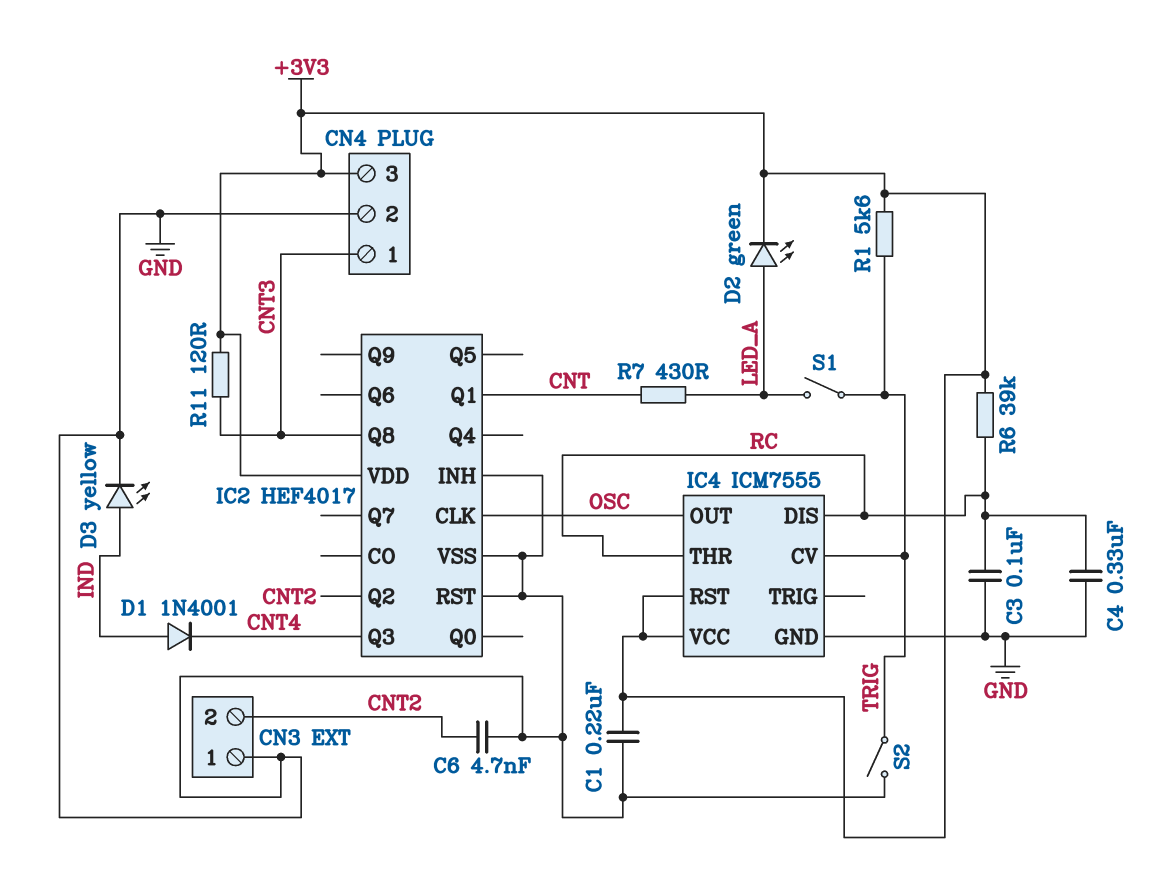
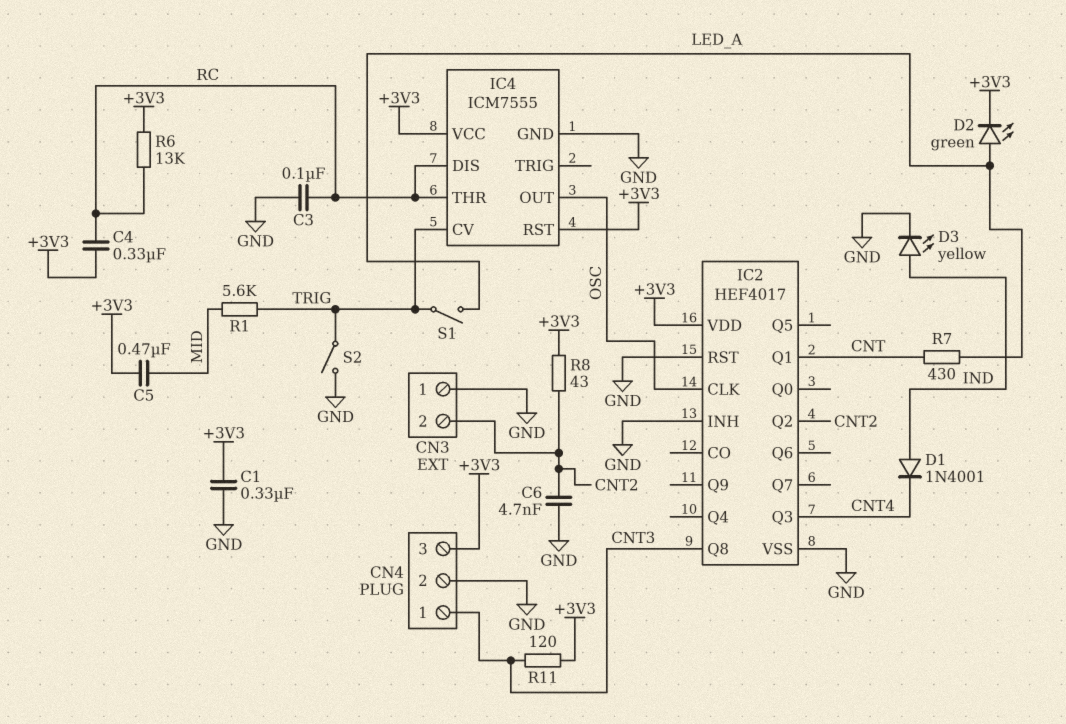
C1: 220nF (+3V3, GND) -> 330nF (+3V3, GND)
C4: 330nF (GND, RC) -> 330nF (+3V3, RC)
C5: none -> 470nF (+3V3, MID)
R1: 5.6k (+3V3, TRIG) -> 5.6k (MID, TRIG)
R6: 39k (+3V3, RC) -> 13k (+3V3, RC)
R8: none -> 43 (+3V3, CNT2)

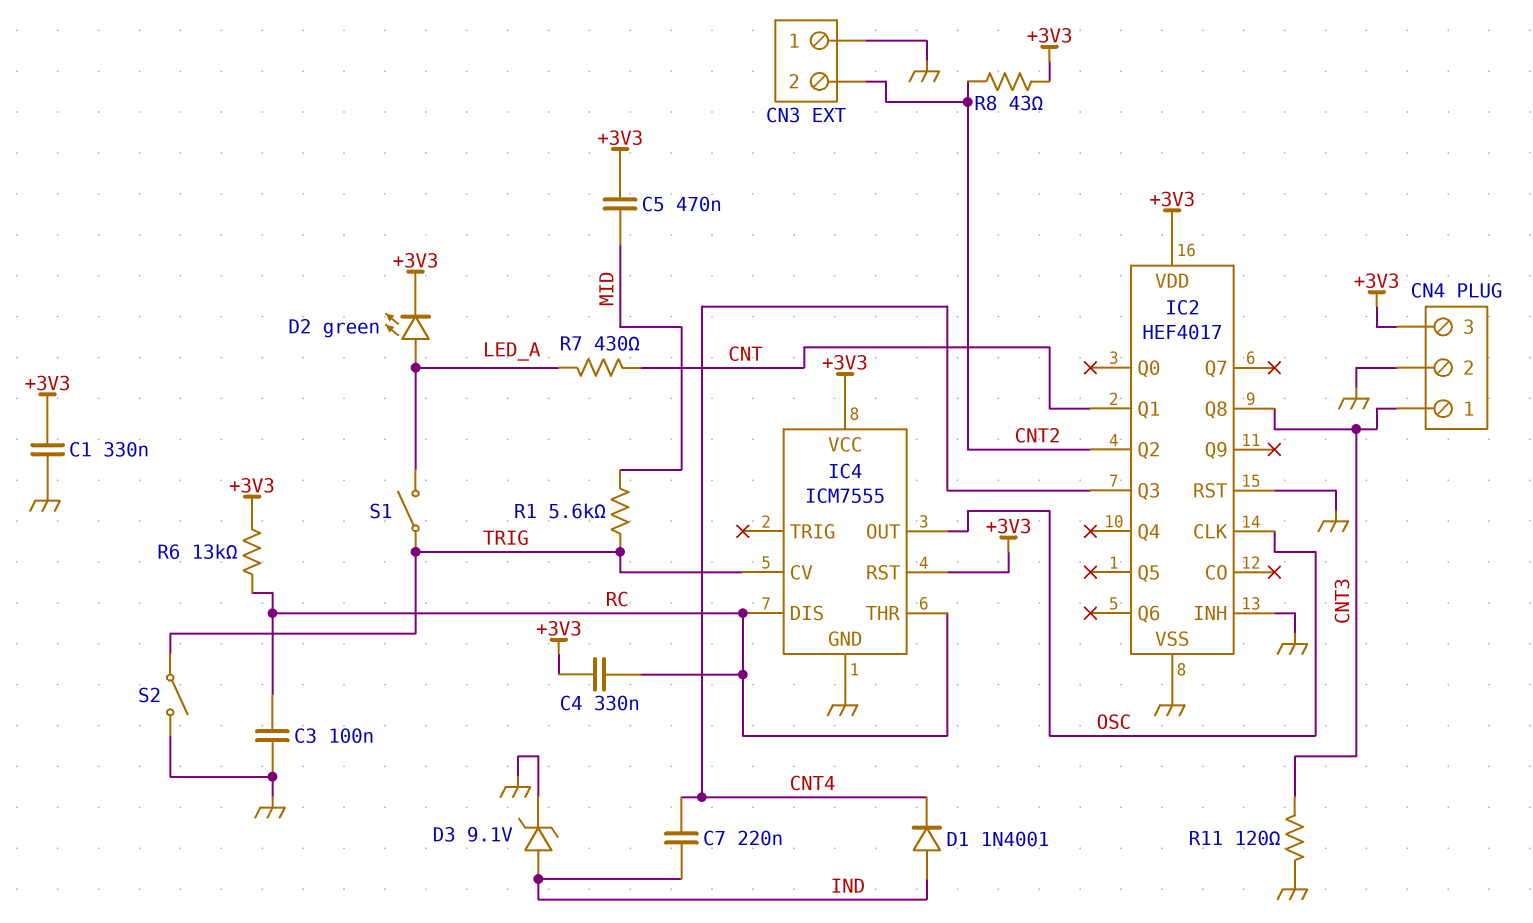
C6: 4.7nF (CNT2, GND) -> none
C7: none -> 220nF (CNT4, IND)
D3: LED yellow (A IND, K GND) -> zener 9.1V (A IND, K GND)
R11: 120 (+3V3, CNT3) -> 120 (CNT3, GND)

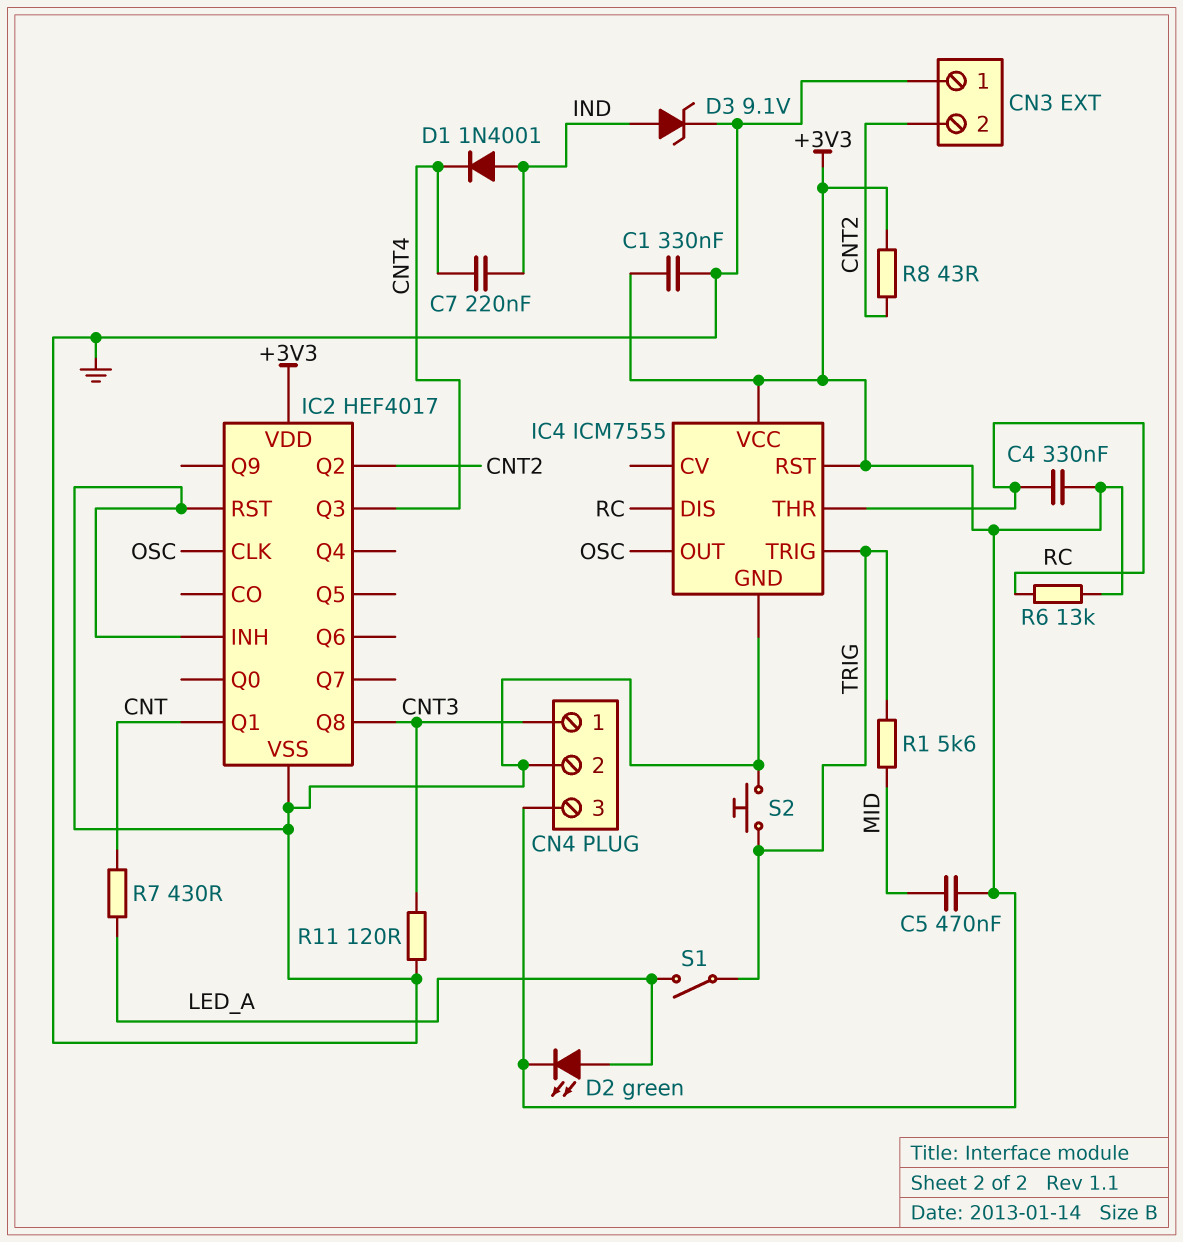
C3: 100nF (GND, RC) -> none
IC4 pin CV: TRIG -> none
IC4 pin TRIG: none -> TRIG
S2: switch (GND, TRIG) -> button (GND, TRIG)

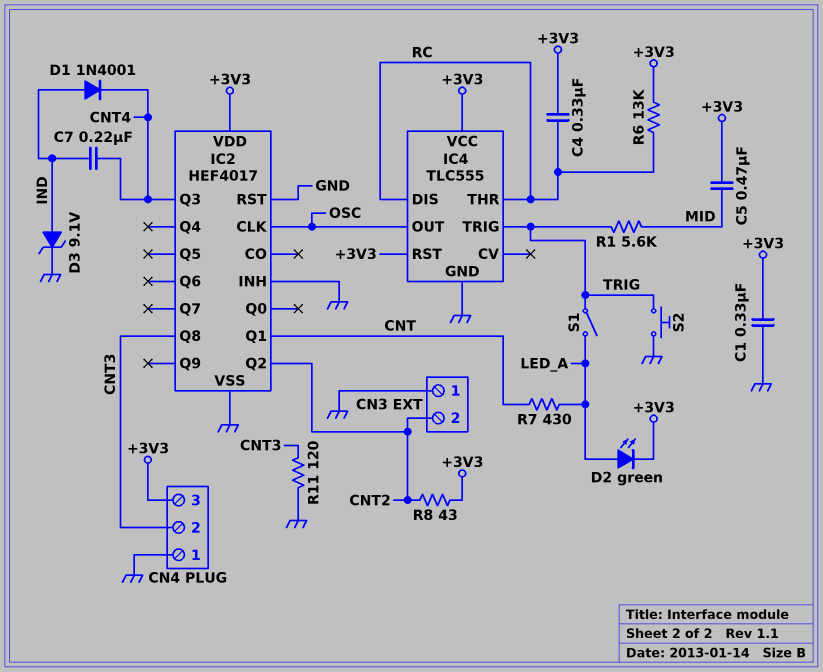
CN4 pin 1: CNT3 -> GND
CN4 pin 2: GND -> CNT3
IC4: ICM7555 -> TLC555

